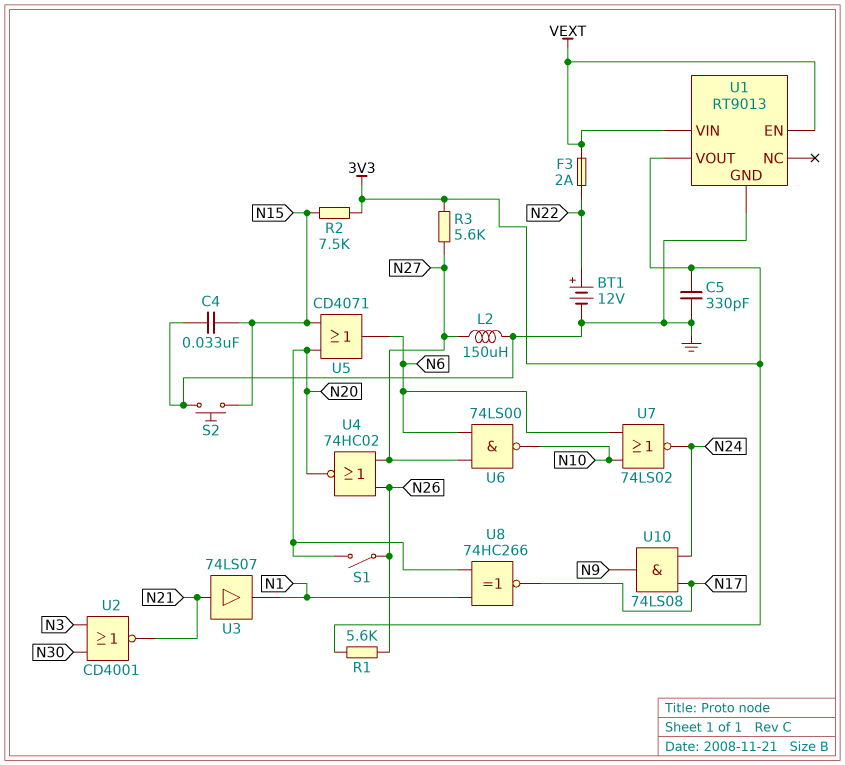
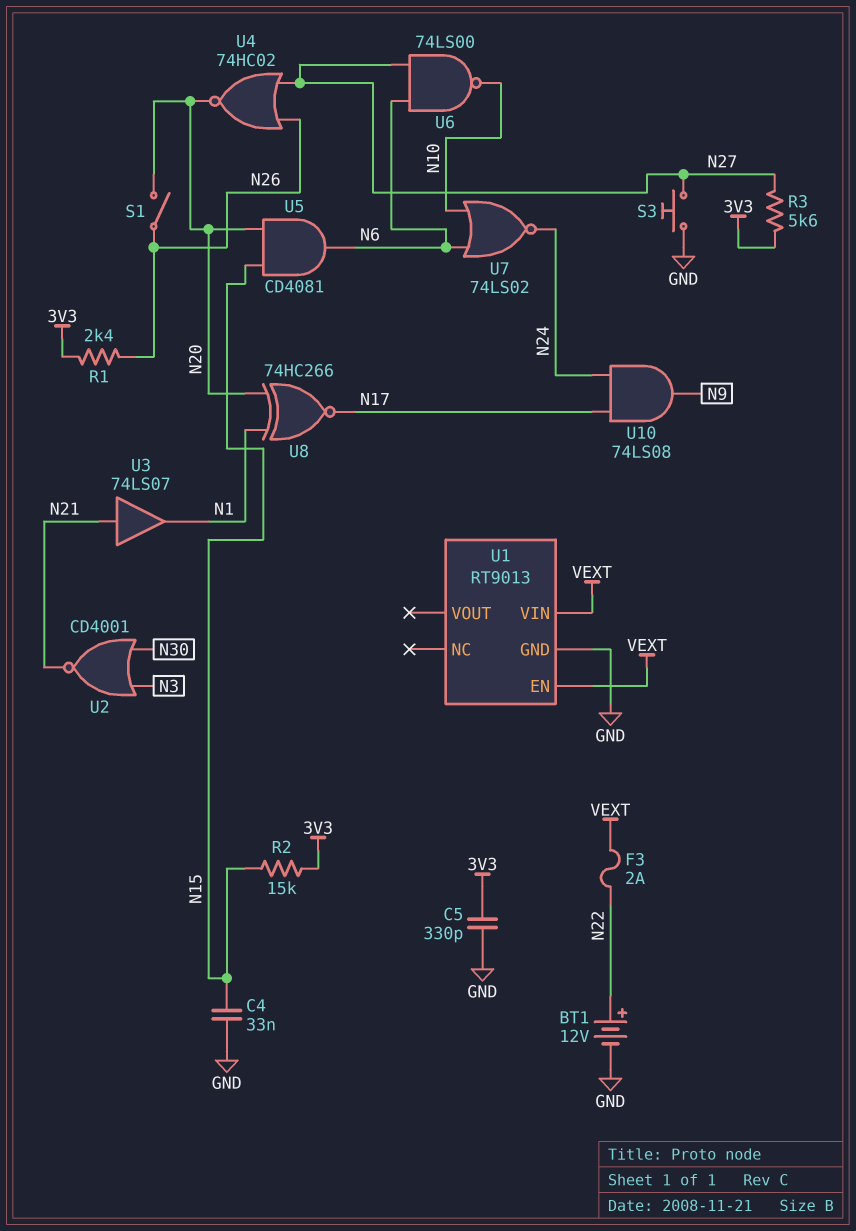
L2: 150uH (GND, N27) -> none
R1: 5.6k (3V3, N26) -> 2.4k (3V3, N26)
R2: 7.5k (3V3, N15) -> 15k (3V3, N15)
S2: button (GND, N15) -> none
S3: none -> button (GND, N27)
U1 pin VOUT: 3V3 -> none
U5: OR CD4071 (in N15, in N20, out N6) -> AND CD4081 (in N15, in N20, out N6)

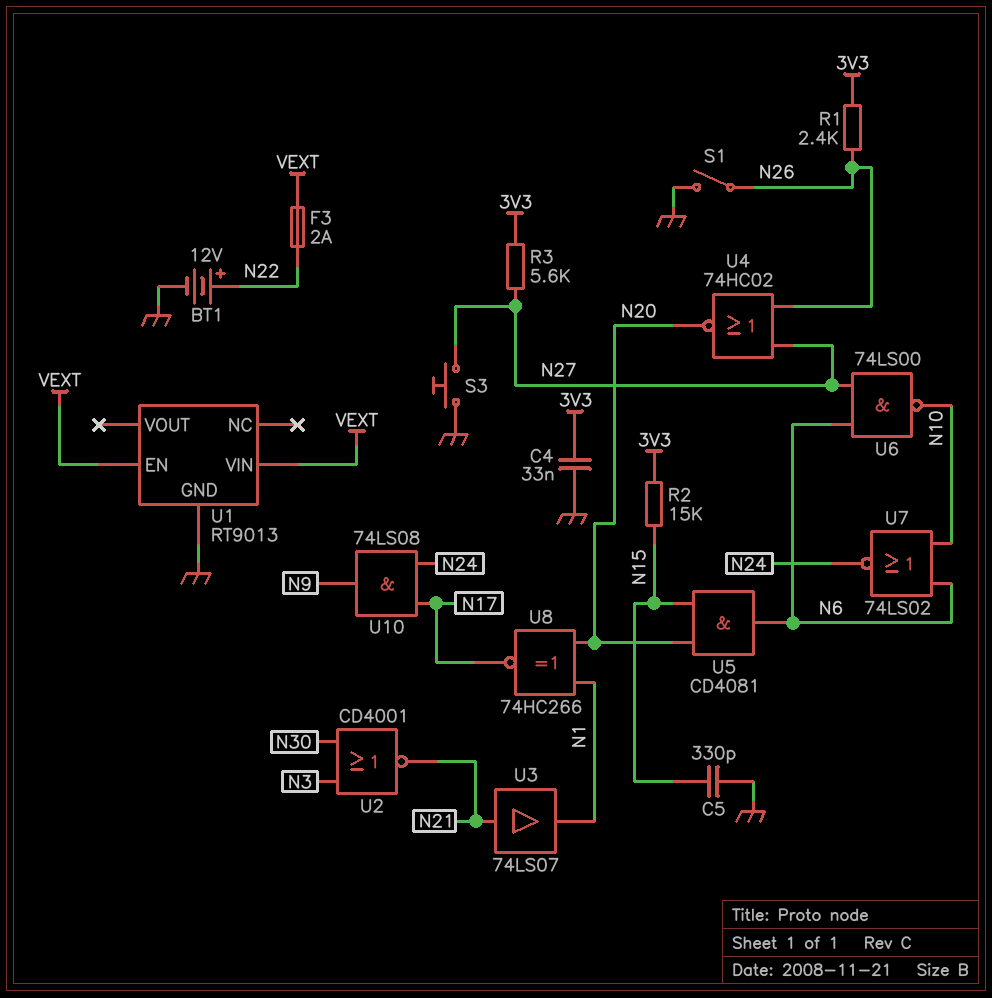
C4: 33nF (GND, N15) -> 33nF (3V3, GND)
C5: 330pF (3V3, GND) -> 330pF (GND, N15)
S1: switch (N20, N26) -> switch (GND, N26)

